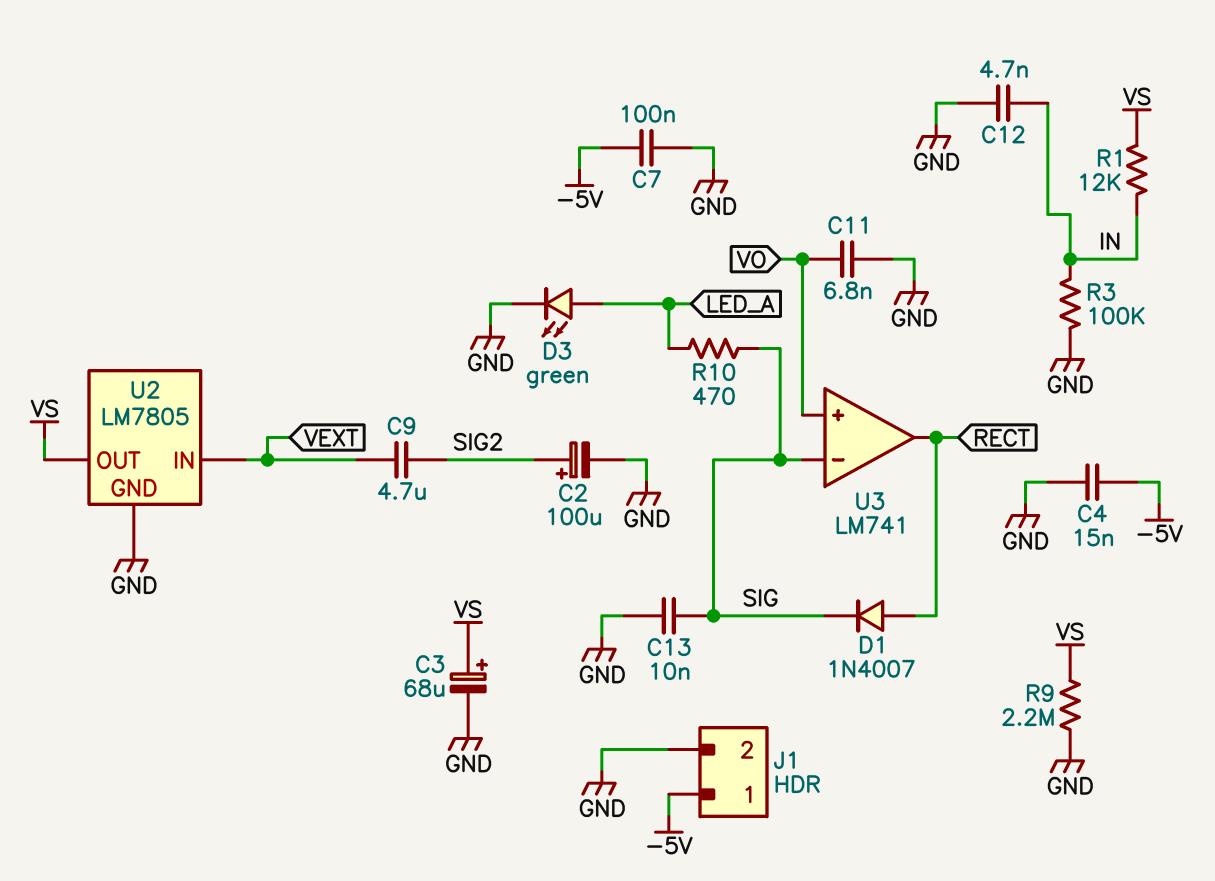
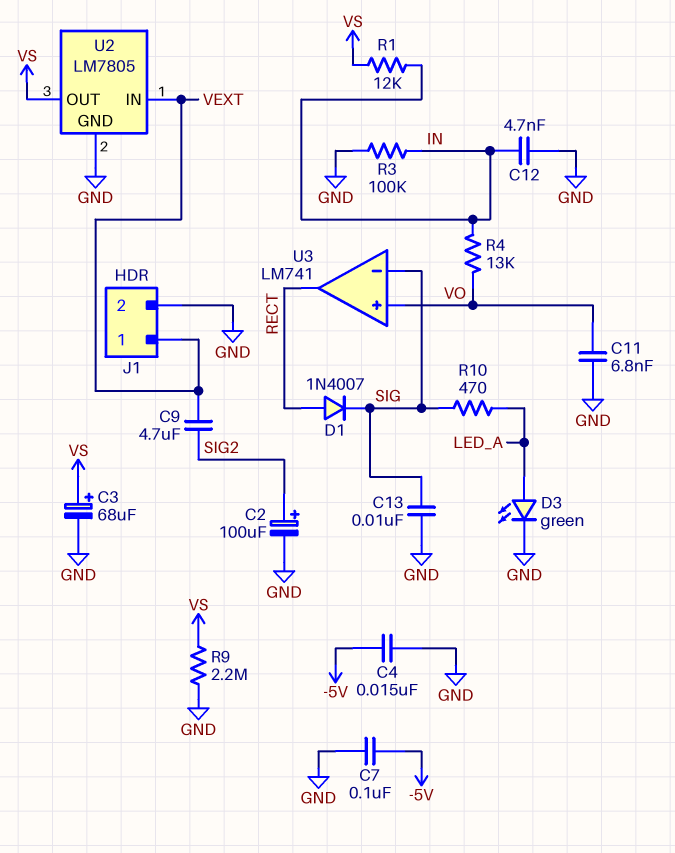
J1 pin 1: -5V -> VEXT
R4: none -> 13k (IN, VO)

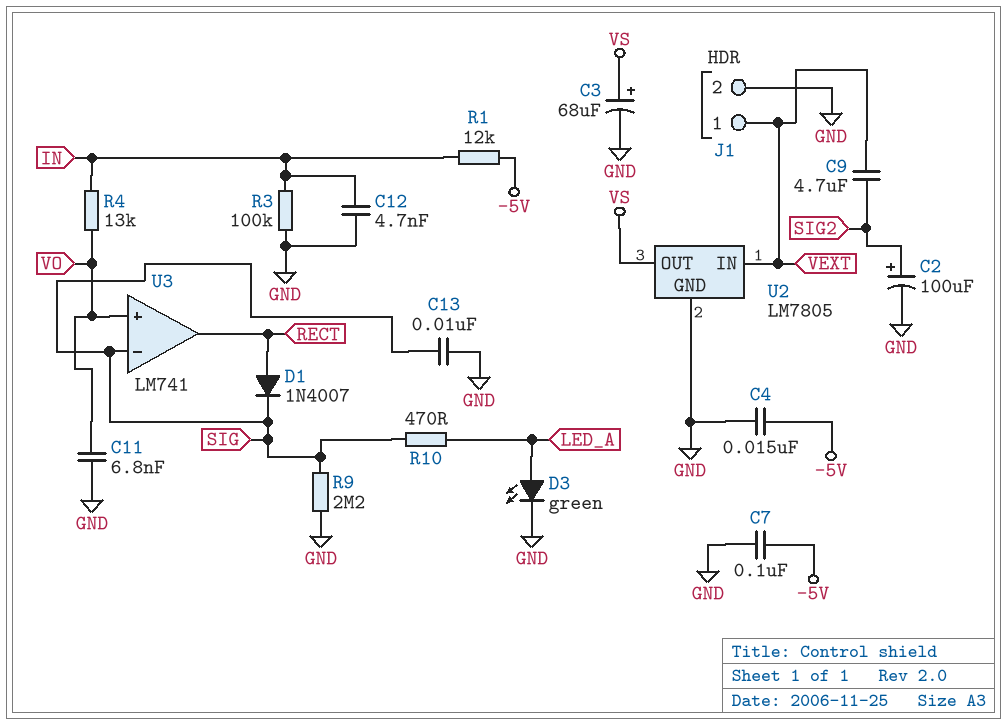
R1: 12k (IN, VS) -> 12k (-5V, IN)
R9: 2.2M (GND, VS) -> 2.2M (GND, SIG)

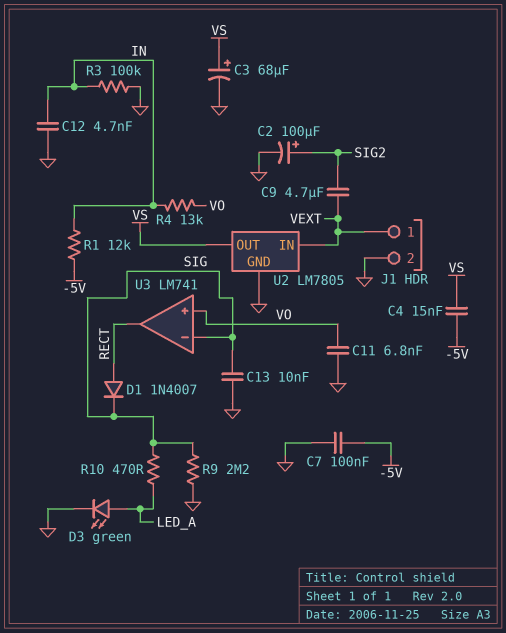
C4: 15nF (-5V, GND) -> 15nF (-5V, VS)

